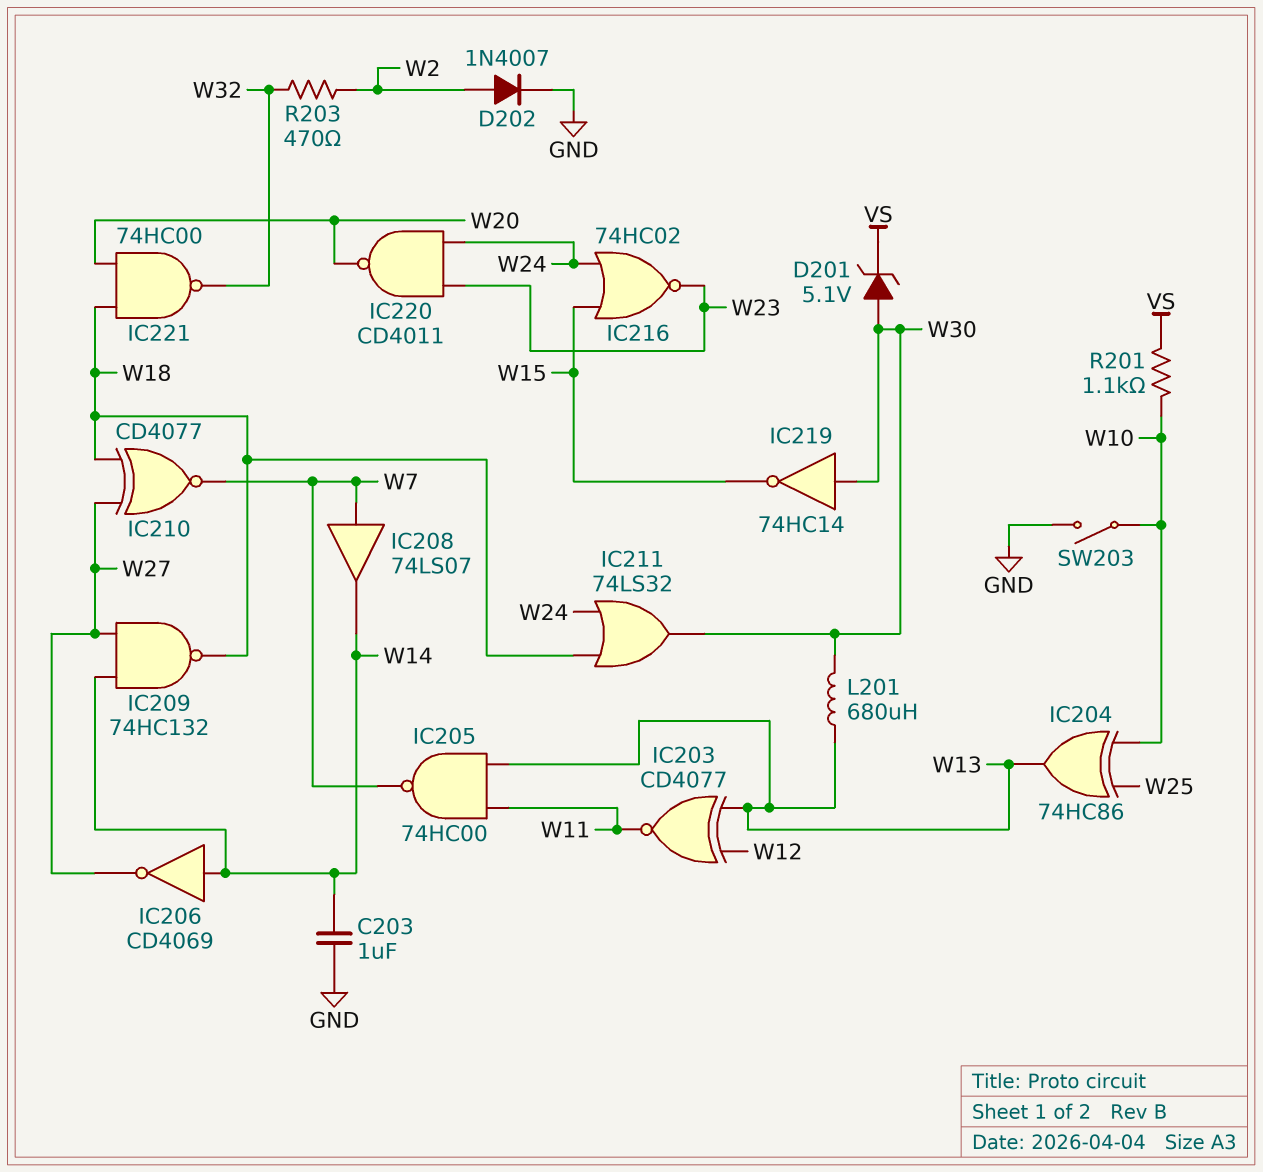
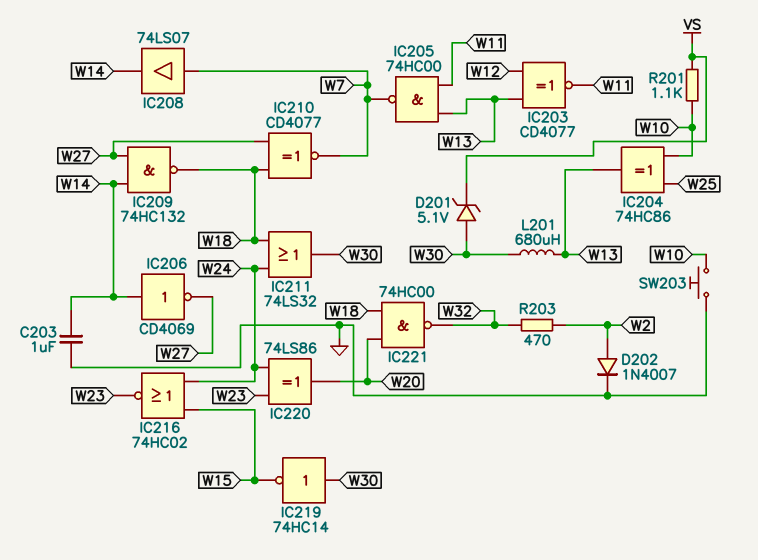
IC220: NAND CD4011 (in W23, in W24, out W20) -> XOR 74LS86 (in W23, in W24, out W20)
SW203: switch (GND, W10) -> button (GND, W10)

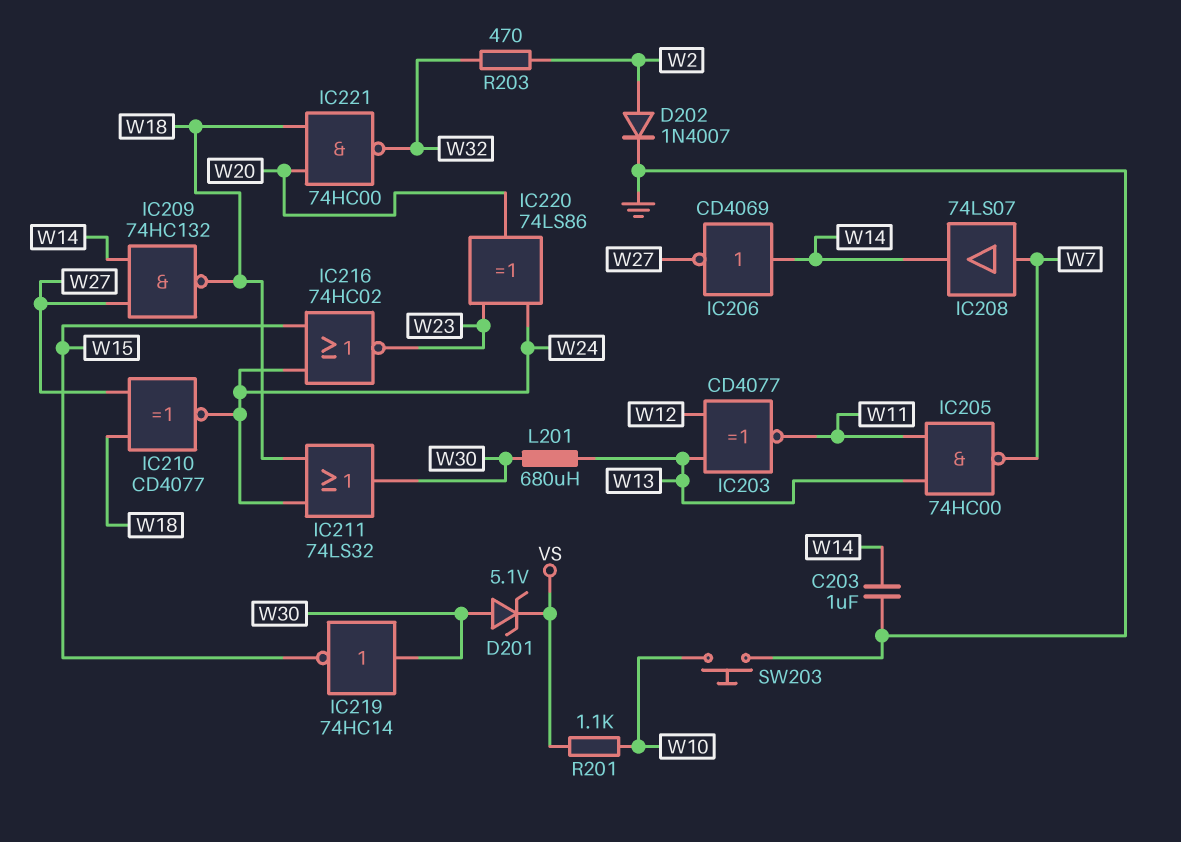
IC204: XOR 74HC86 (in W10, in W25, out W13) -> none
IC210: XNOR CD4077 (in W18, in W27, out W7) -> XNOR CD4077 (in W18, in W27, out W24)

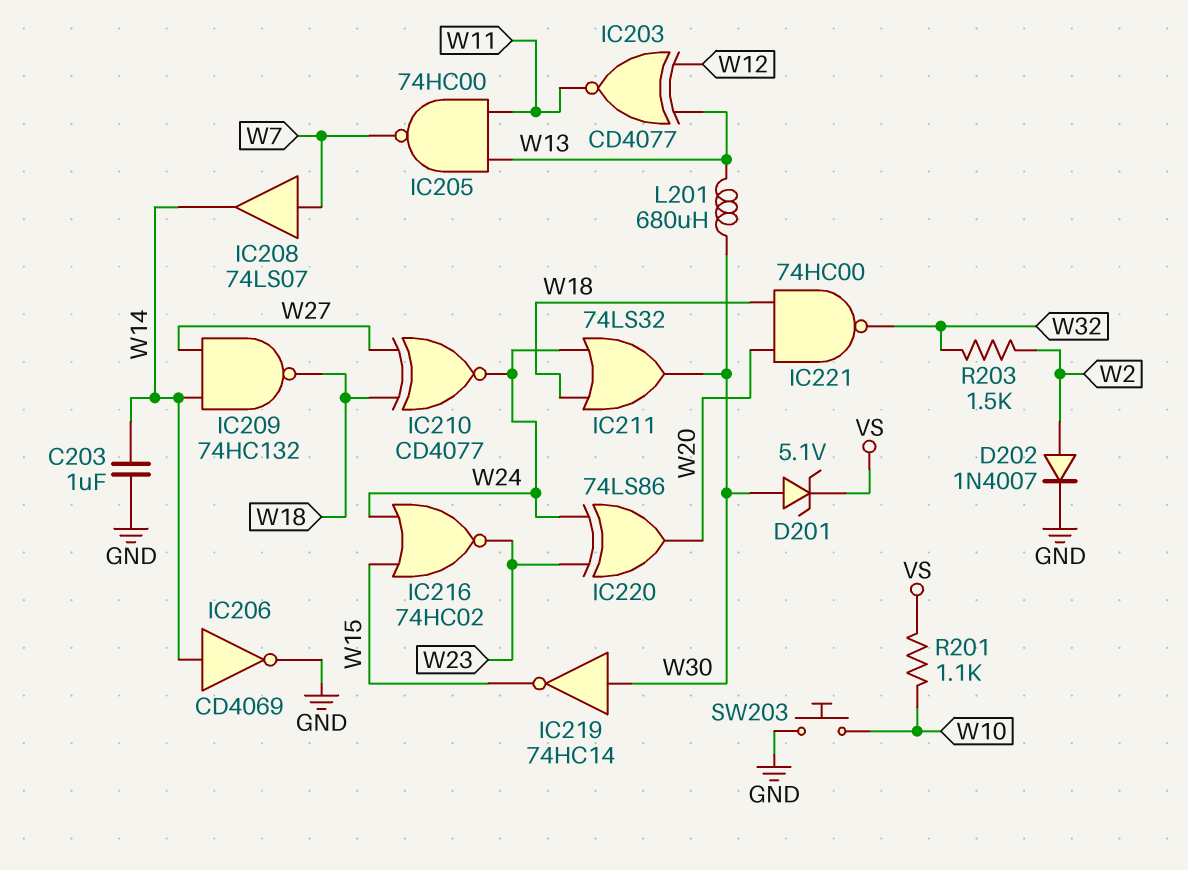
IC206: NOT CD4069 (in W14, out W27) -> NOT CD4069 (in W14, out GND)
R203: 470 (W2, W32) -> 1.5k (W2, W32)

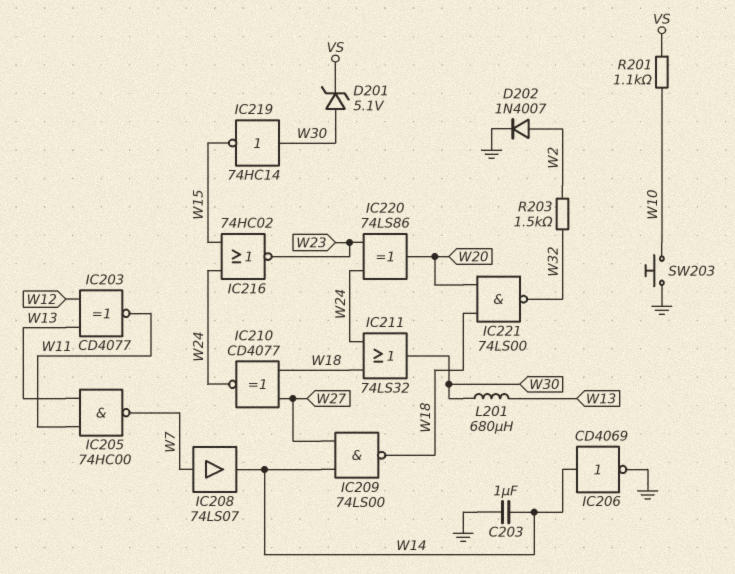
IC209: NAND 74HC132 (in W14, in W27, out W18) -> NAND 74LS00 (in W14, in W27, out W18)
IC221: NAND 74HC00 (in W18, in W20, out W32) -> NAND 74LS00 (in W18, in W20, out W32)

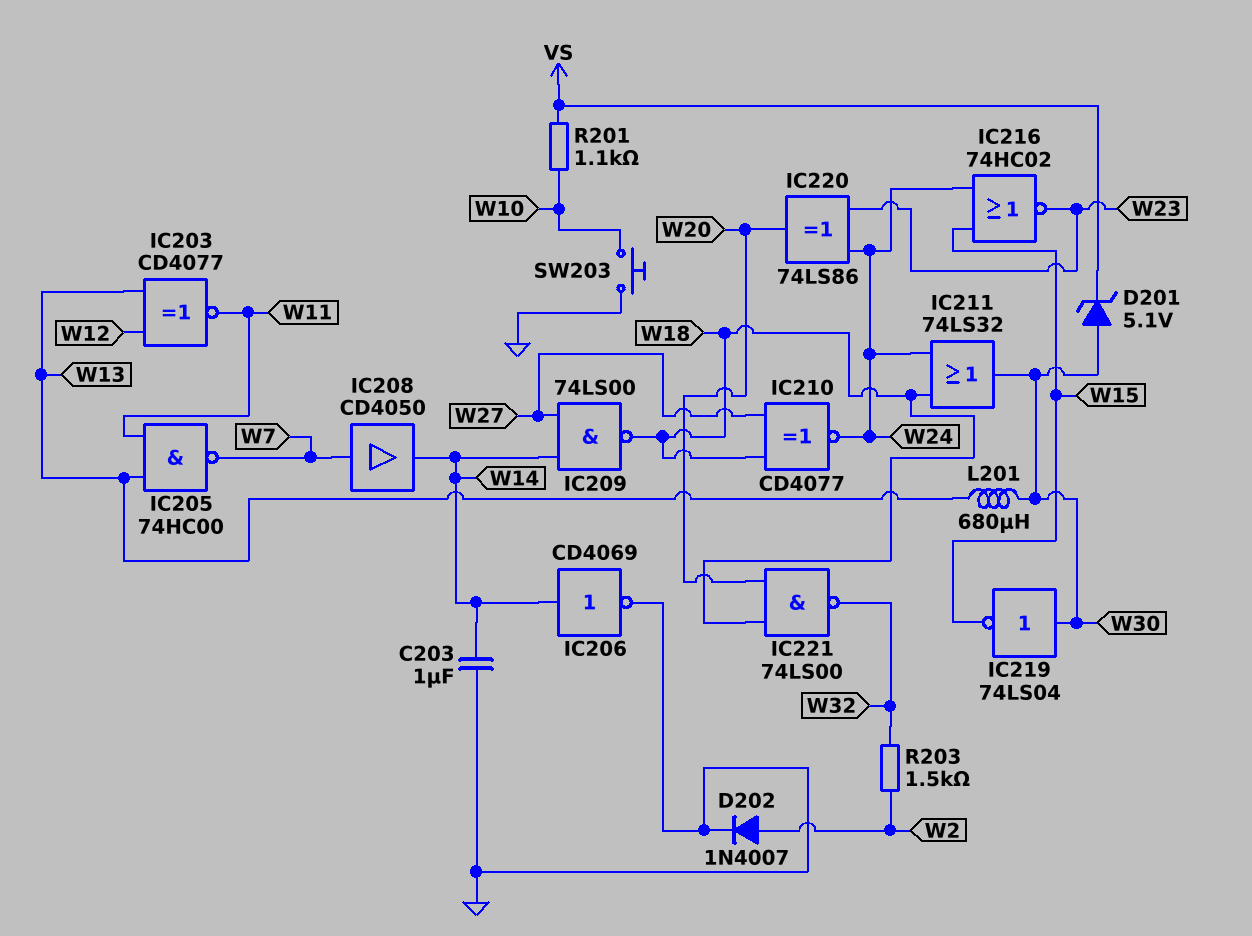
IC208: buffer 74LS07 (in W7, out W14) -> buffer CD4050 (in W7, out W14)
IC219: NOT 74HC14 (in W30, out W15) -> NOT 74LS04 (in W30, out W15)

